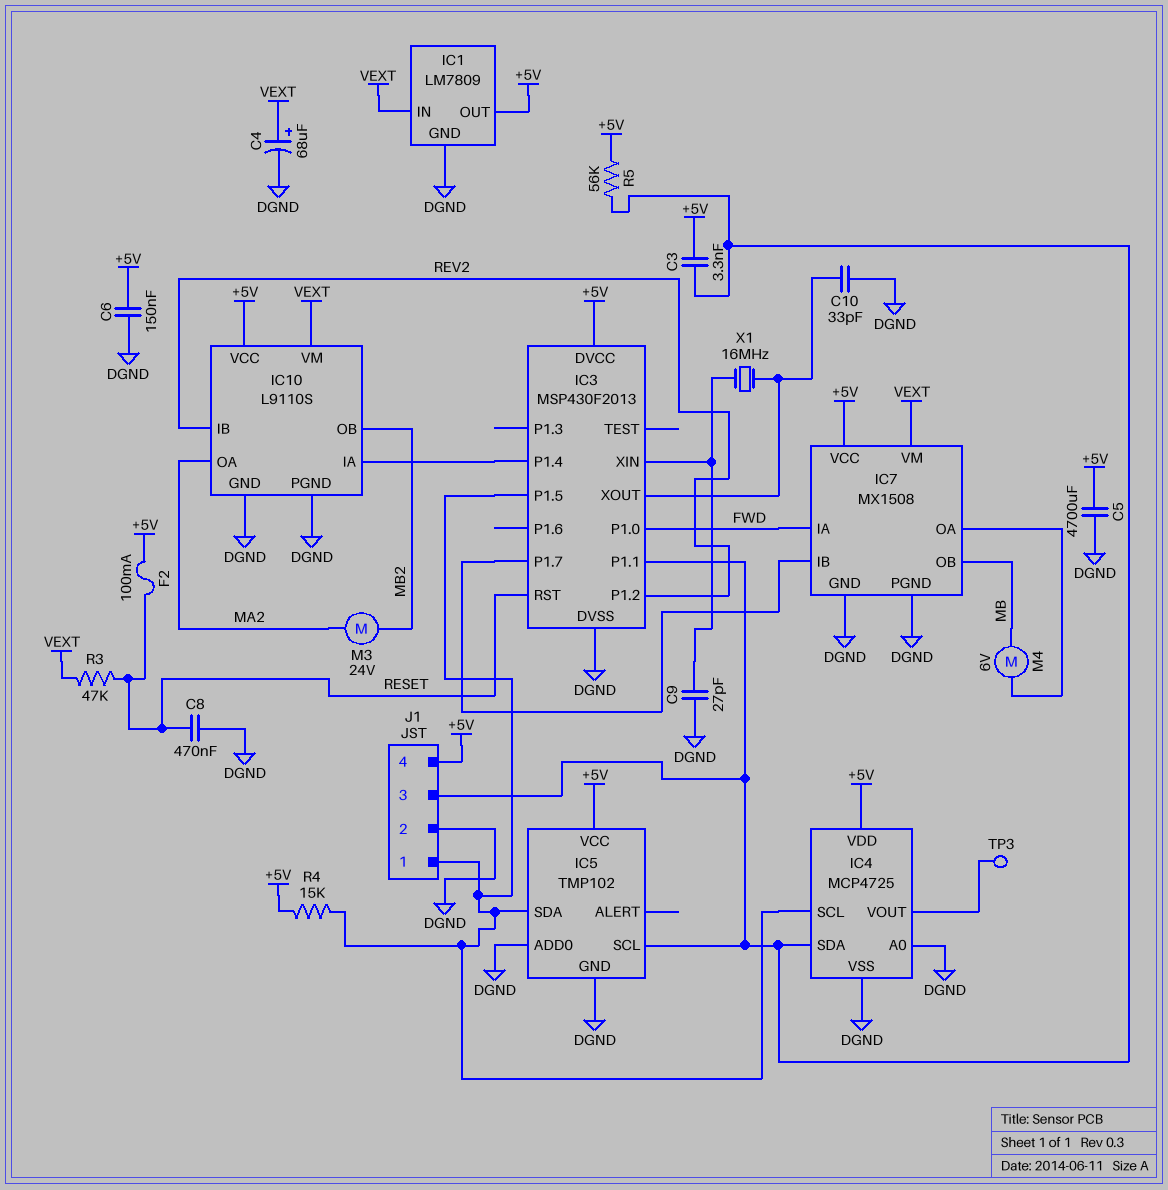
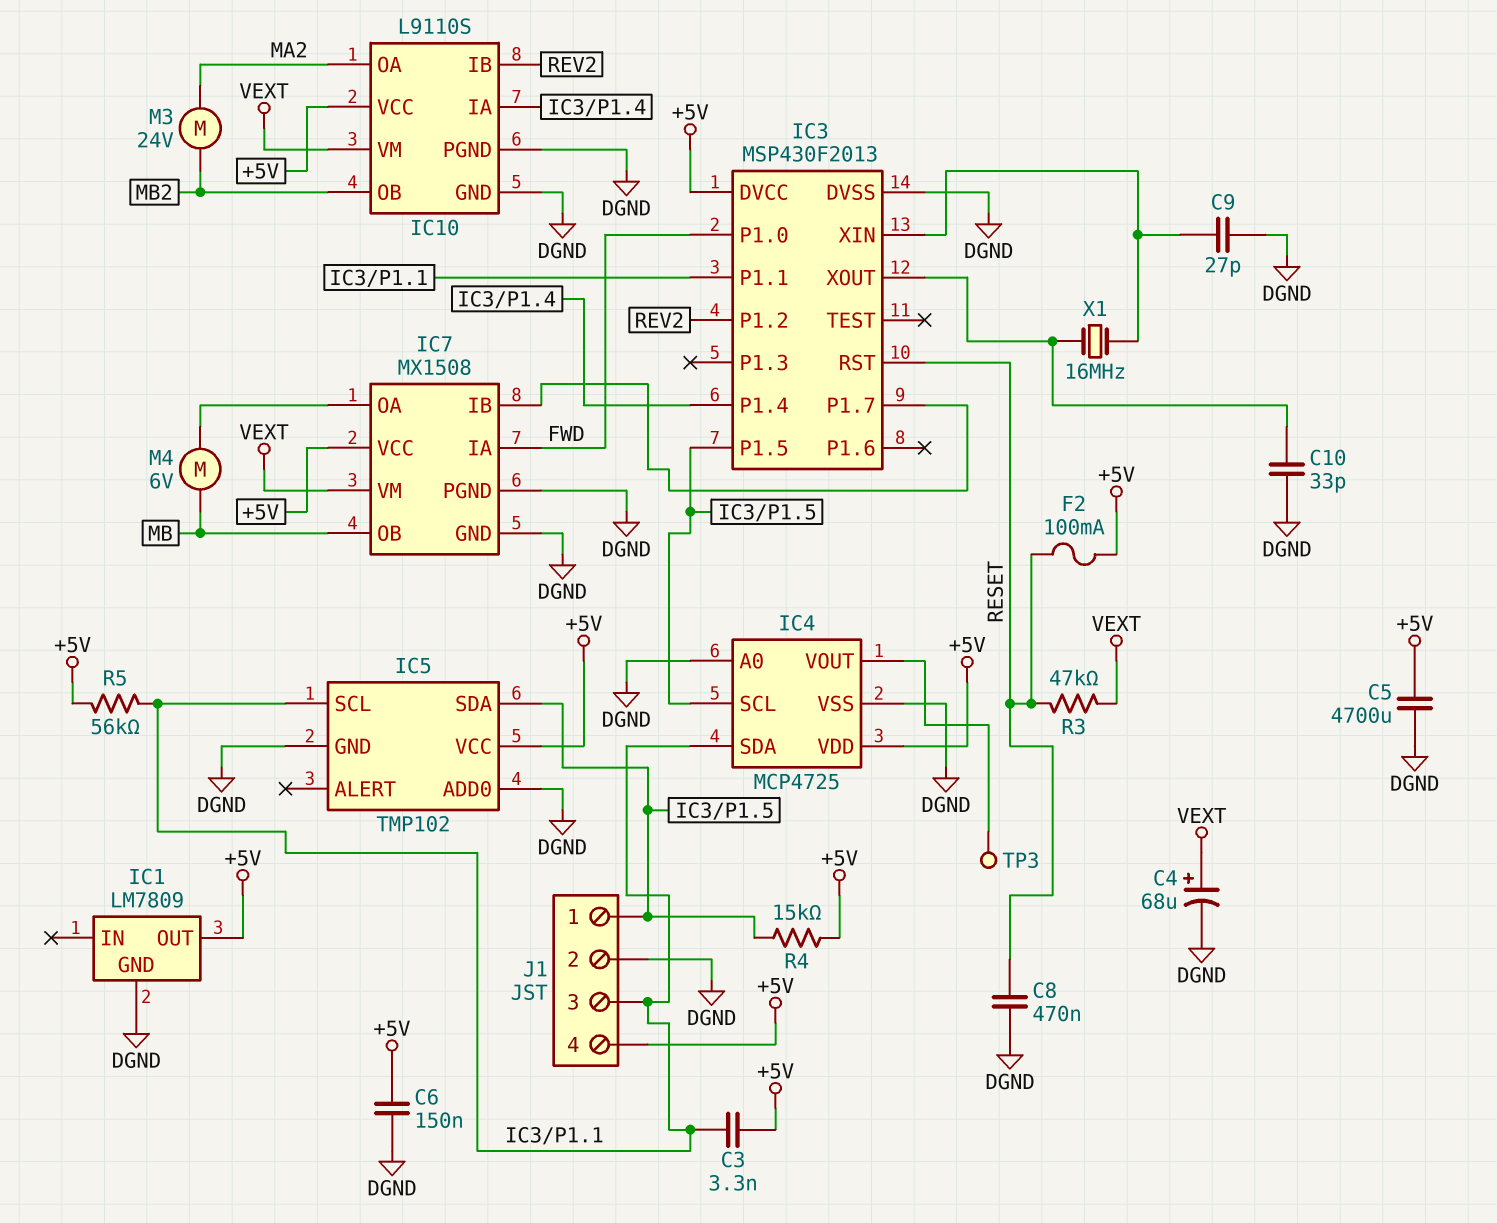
IC1 pin IN: VEXT -> none

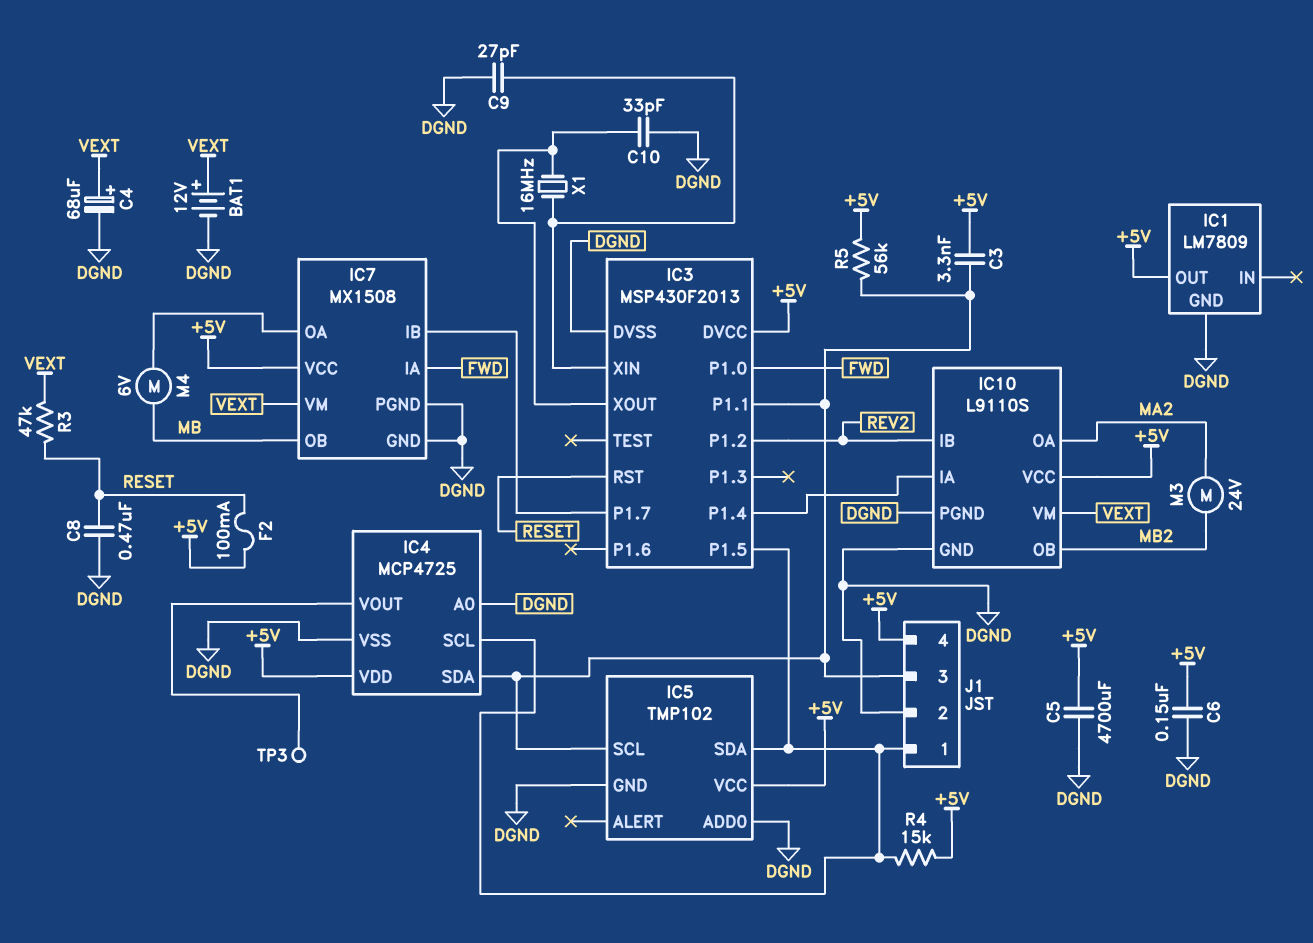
BAT1: none -> 12V (plus VEXT, minus DGND)

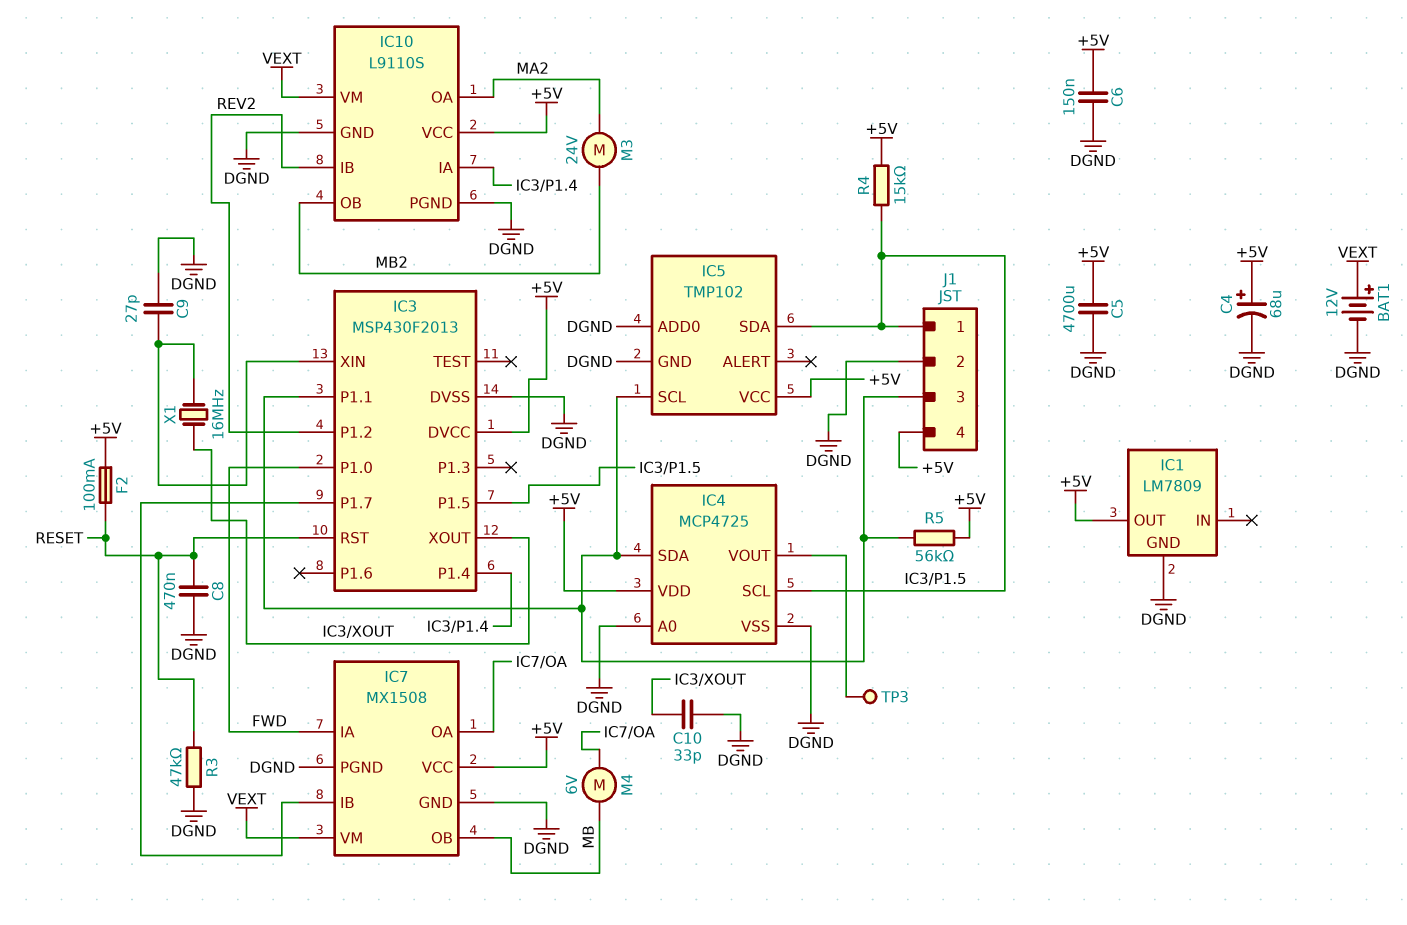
C3: 3.3nF (+5V, IC3/P1.1) -> none
C4: 68uF (plus VEXT, minus DGND) -> 68uF (plus +5V, minus DGND)
R3: 47k (RESET, VEXT) -> 47k (DGND, RESET)

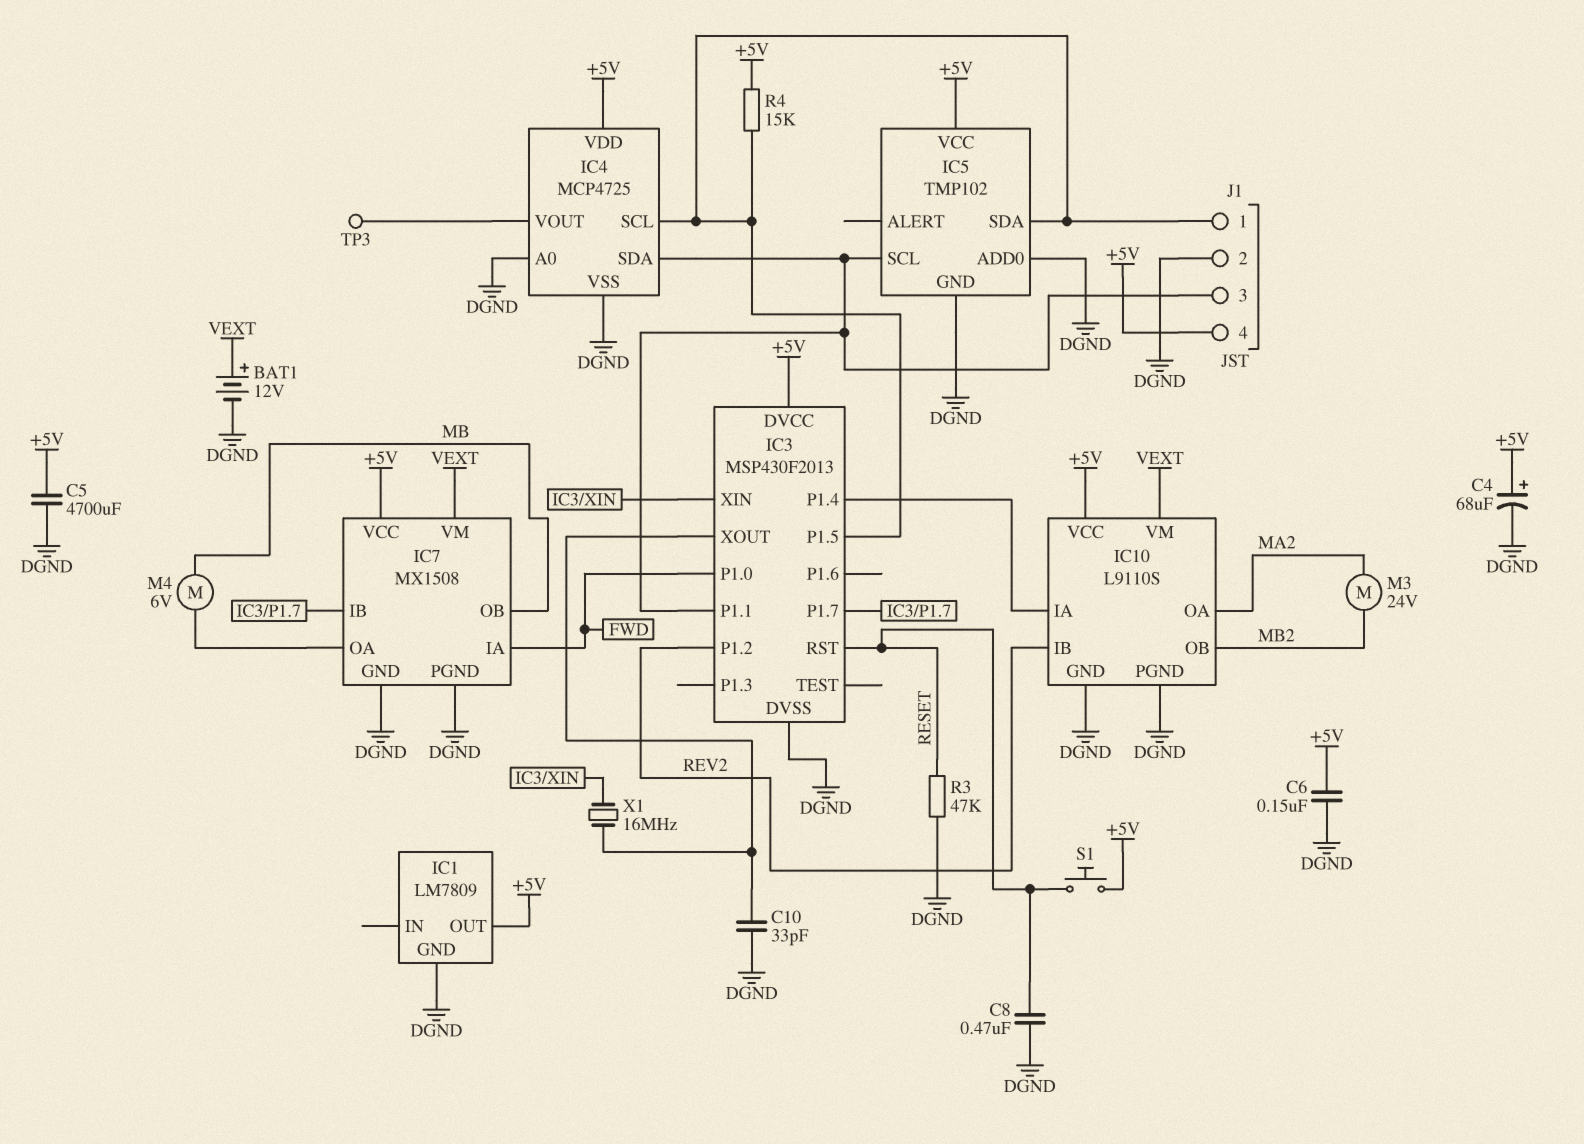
C9: 27pF (DGND, IC3/XIN) -> none
F2: 100mA (+5V, RESET) -> none
R5: 56k (+5V, IC3/P1.1) -> none
S1: none -> button (+5V, RESET)

